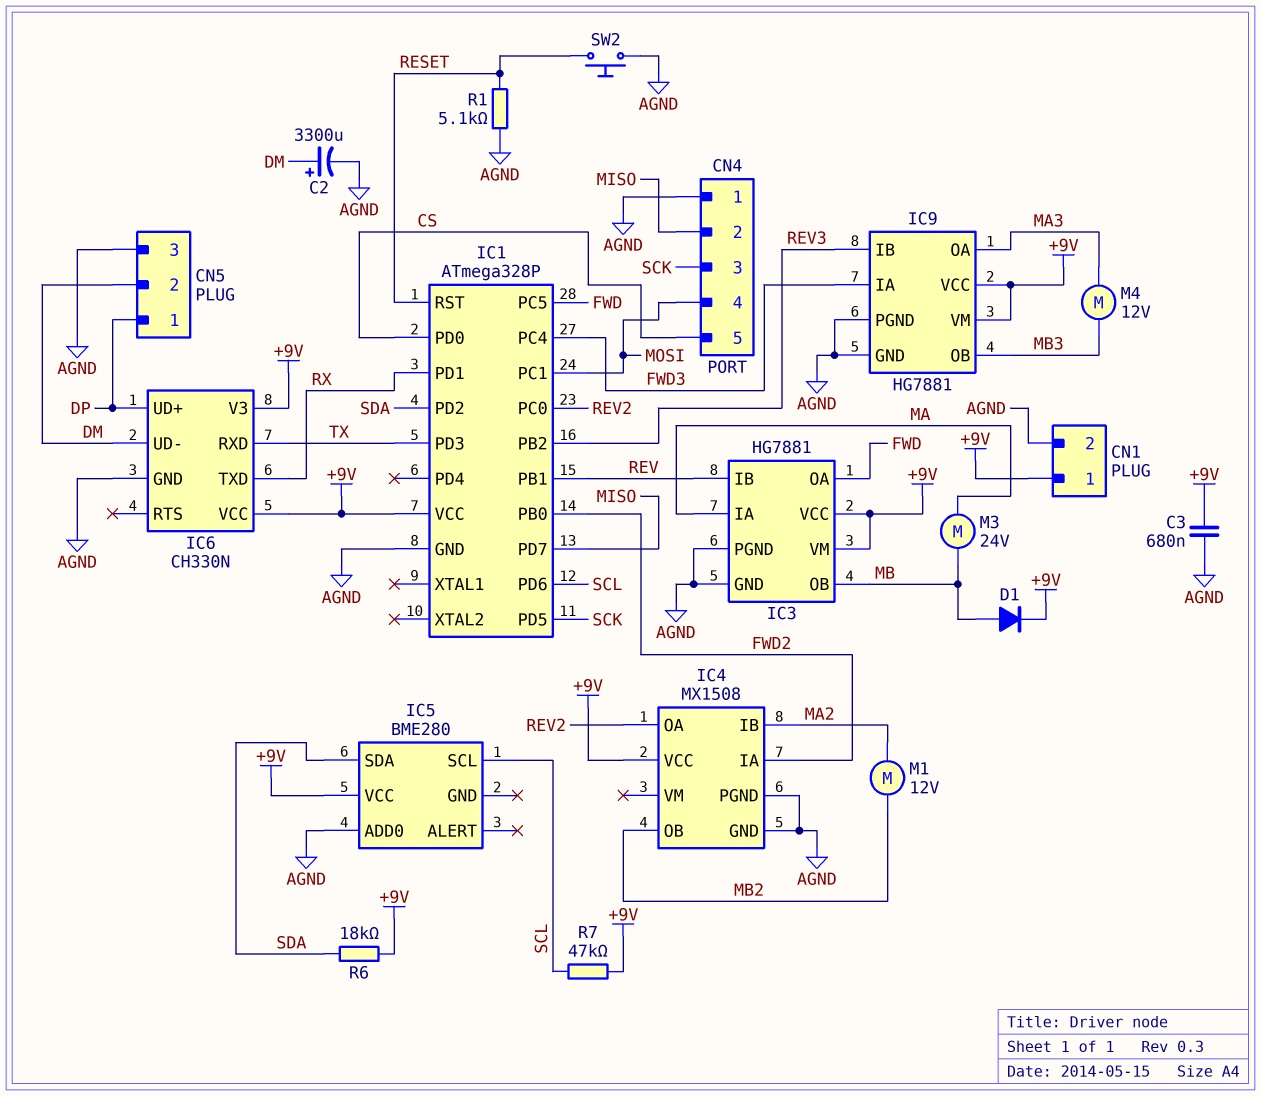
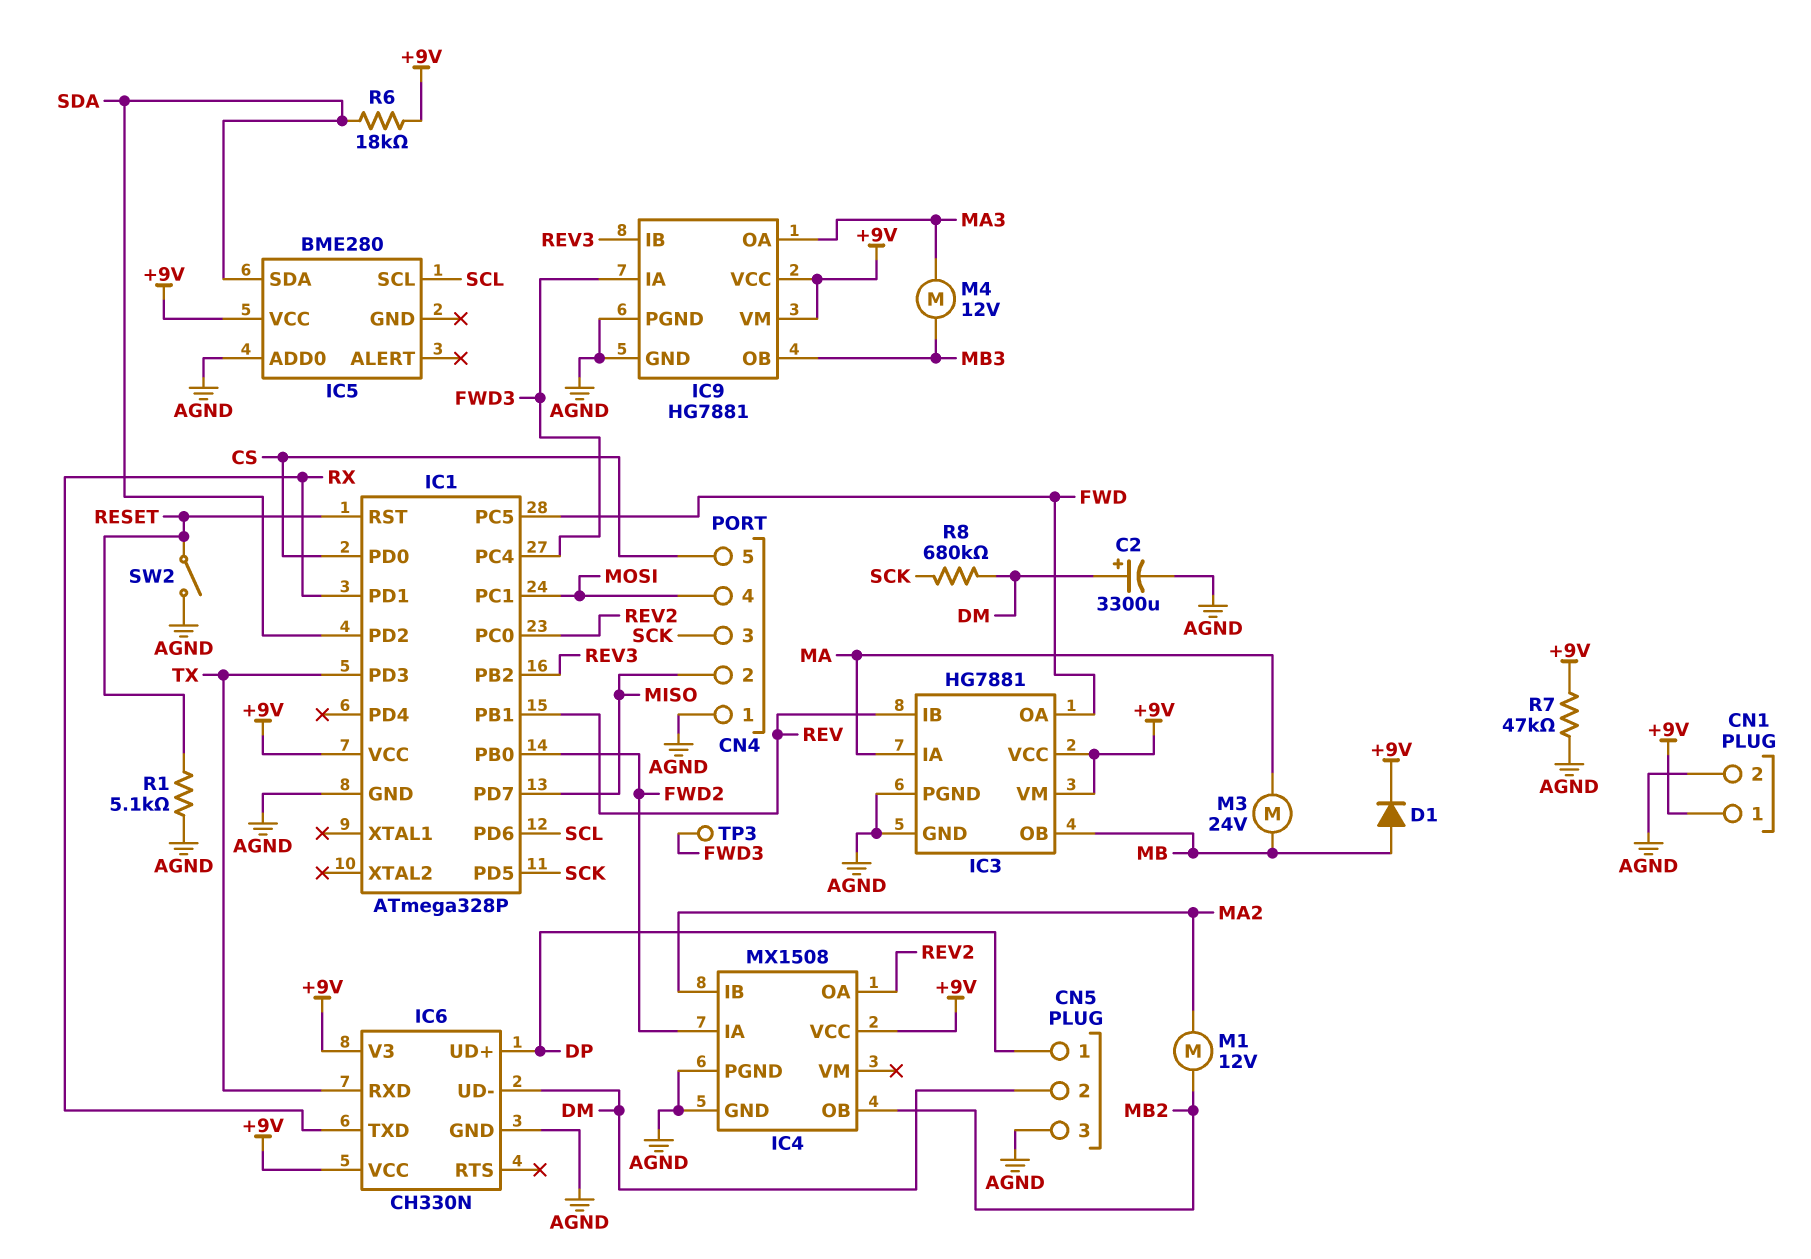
C3: 680nF (+9V, AGND) -> none
R7: 47k (+9V, SCL) -> 47k (+9V, AGND)
R8: none -> 680k (DM, SCK)
SW2: button (AGND, RESET) -> switch (AGND, RESET)
TP3: none -> test point (FWD3)

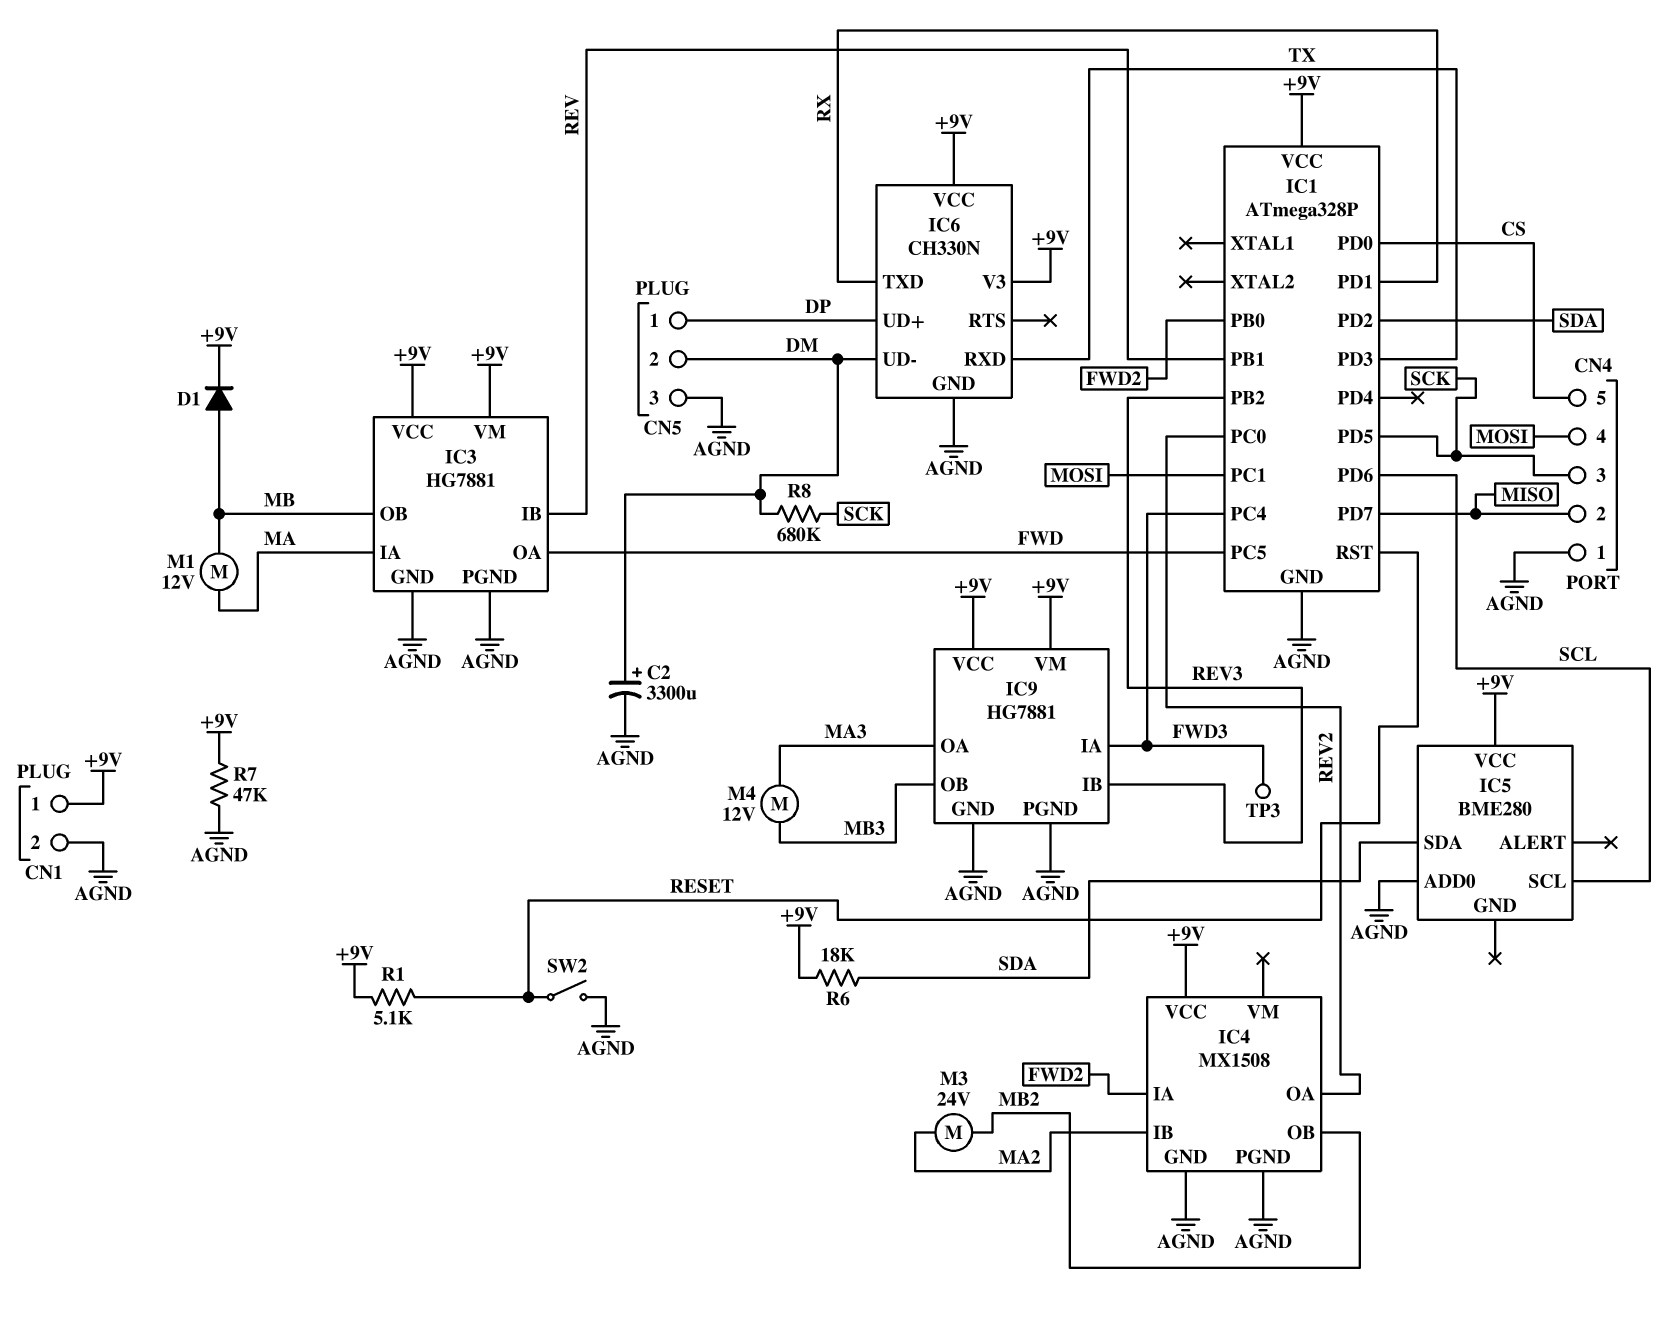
M1: motor 12V (MA2, MB2) -> motor 12V (MA, MB)
M3: motor 24V (MA, MB) -> motor 24V (MA2, MB2)
R1: 5.1k (AGND, RESET) -> 5.1k (+9V, RESET)

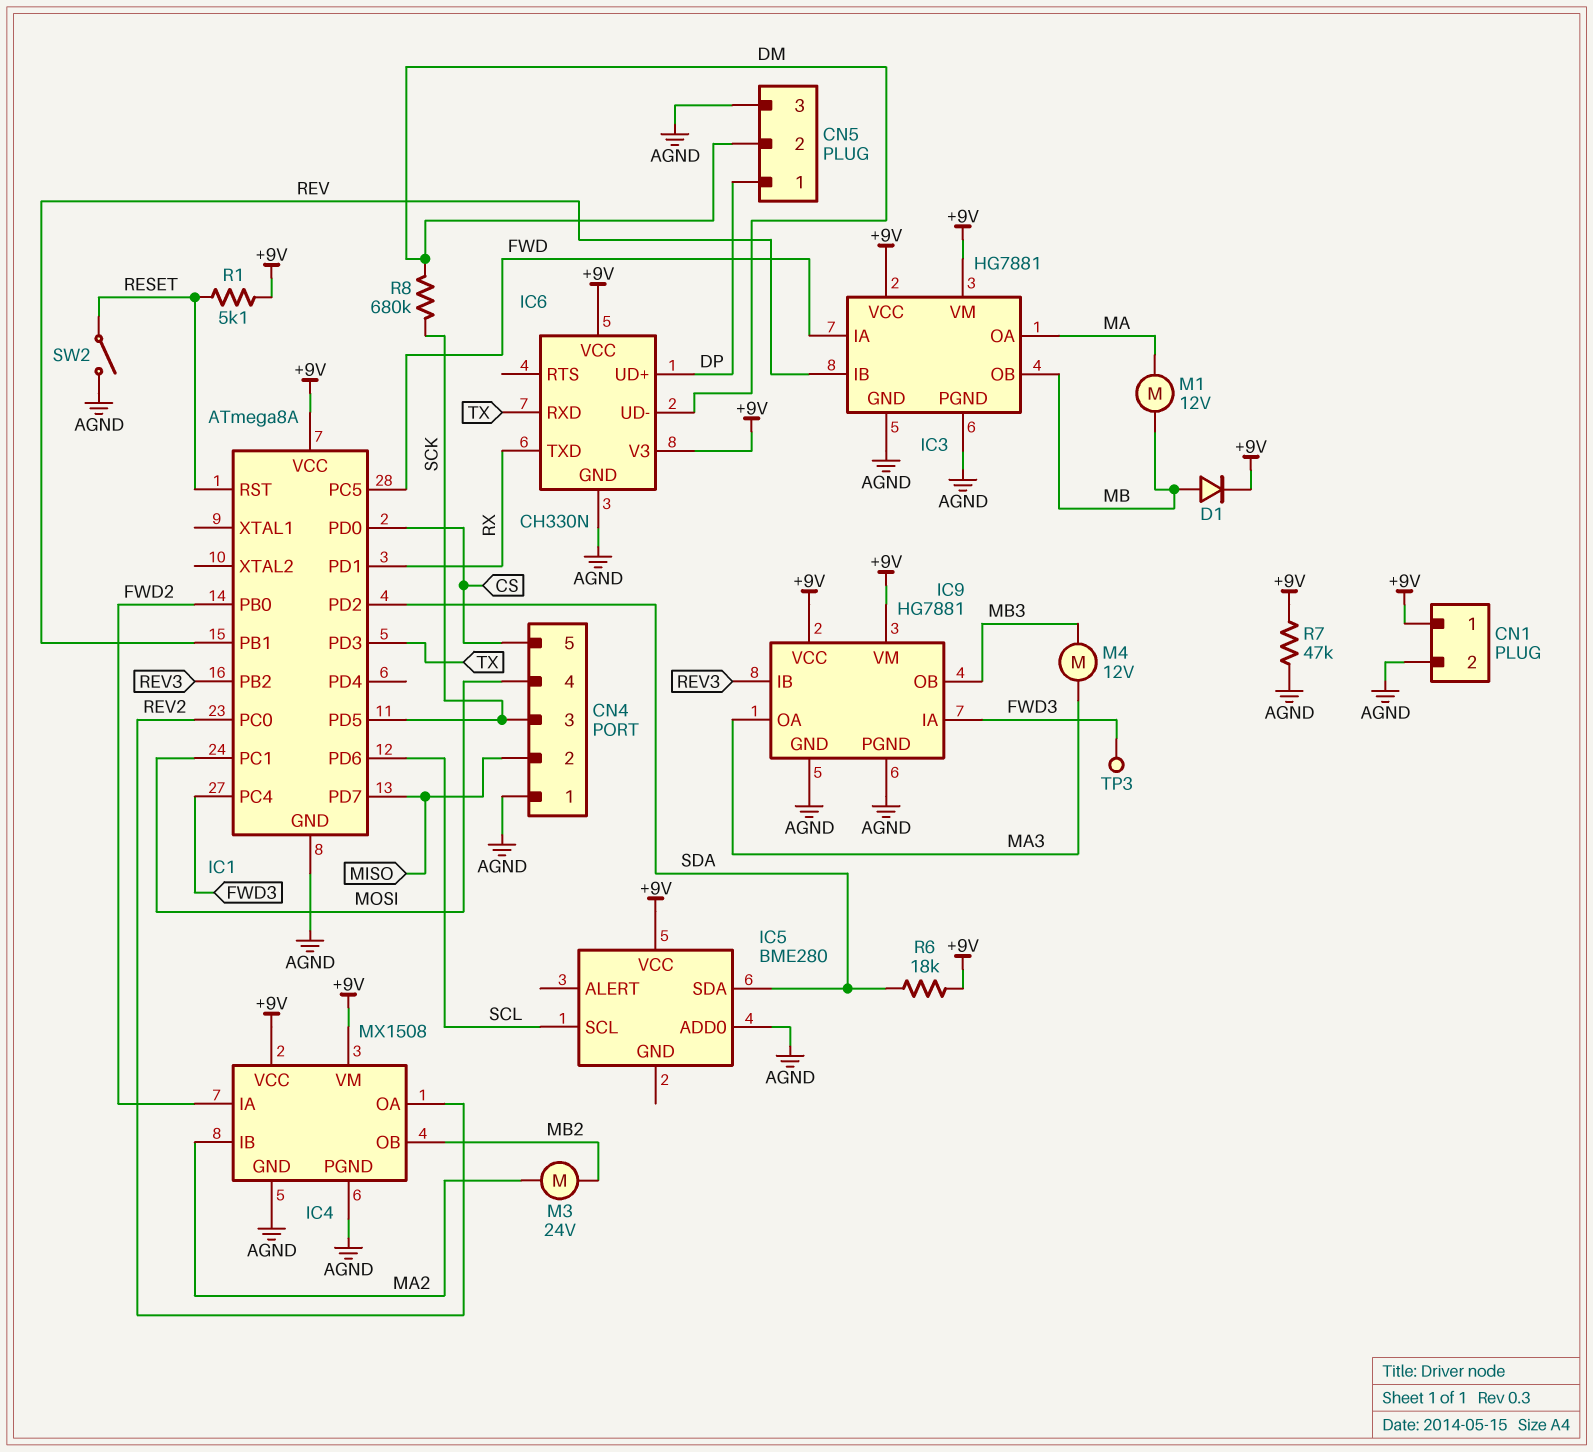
C2: 3300uF (plus DM, minus AGND) -> none
IC1: ATmega328P -> ATmega8A
IC3 pin IA: MA -> FWD
IC3 pin OA: FWD -> MA
IC4 pin VM: none -> +9V

